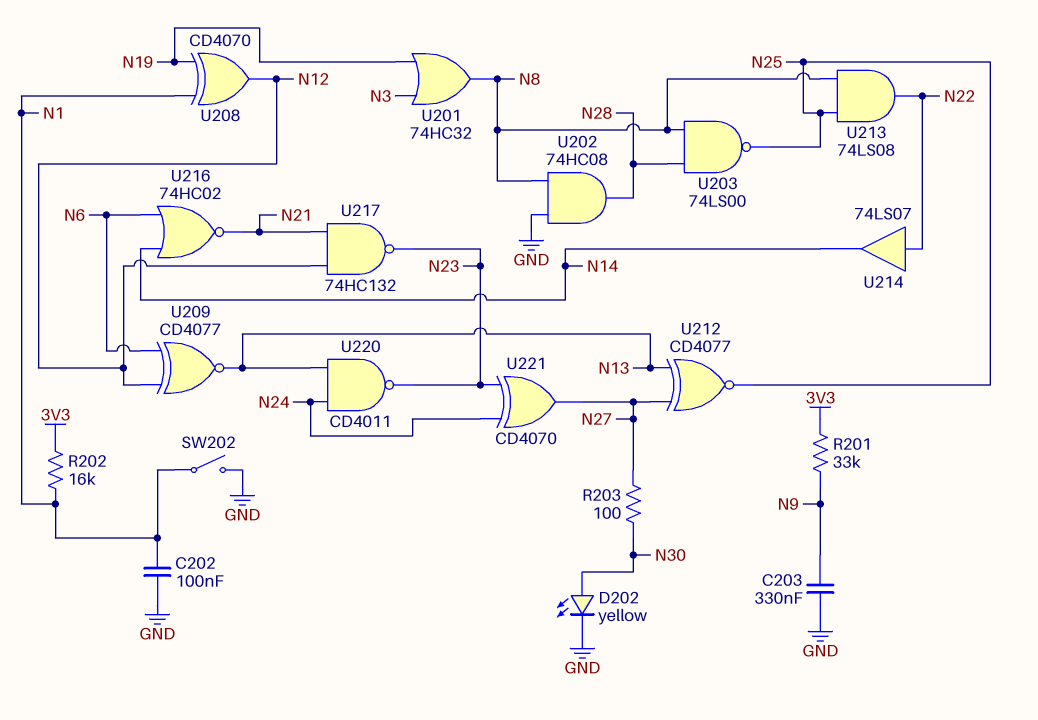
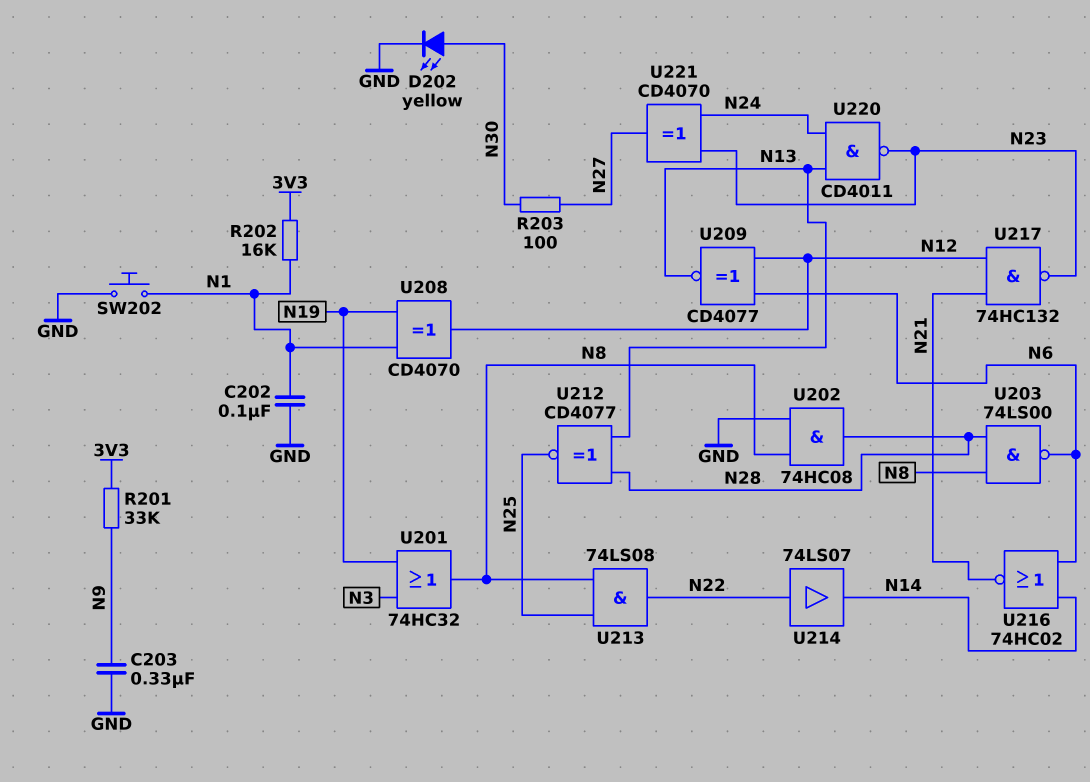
SW202: switch (GND, N1) -> button (GND, N1)
U203: NAND 74LS00 (in N8, in N28, out N25) -> NAND 74LS00 (in N8, in N28, out N6)
U212: XNOR CD4077 (in N13, in N27, out N25) -> XNOR CD4077 (in N13, in N28, out N25)

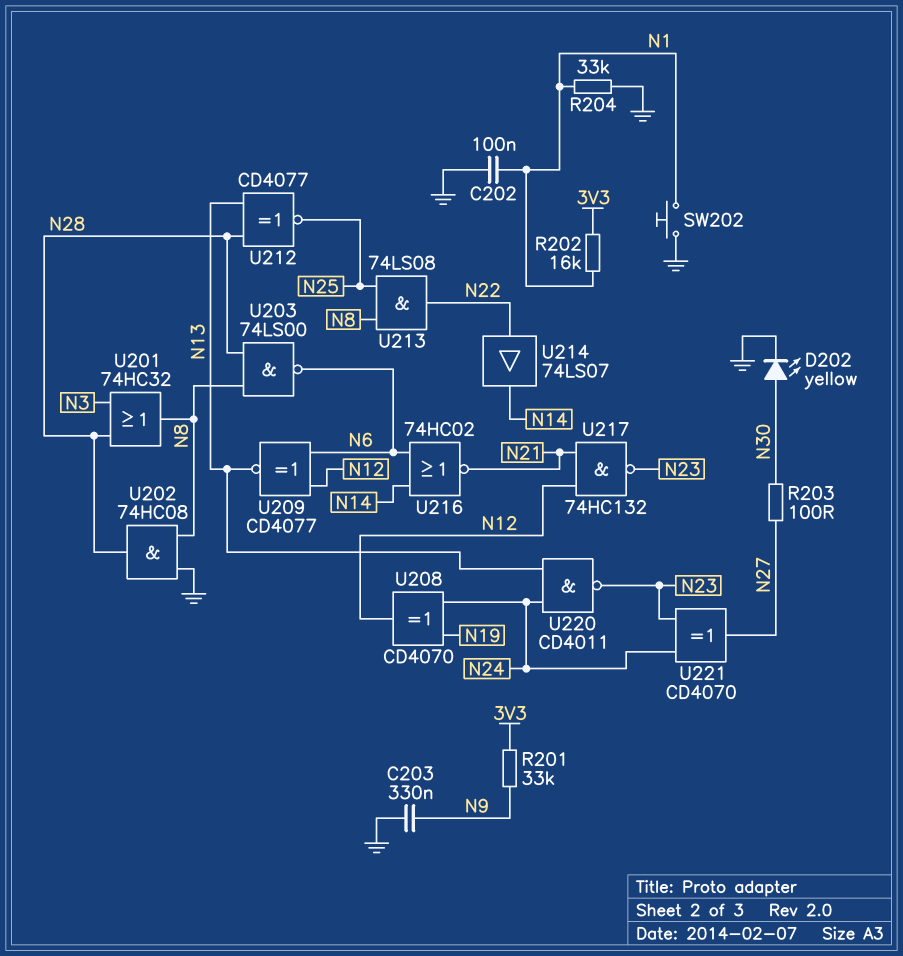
R204: none -> 33k (GND, N1)
U201: OR 74HC32 (in N3, in N19, out N8) -> OR 74HC32 (in N3, in N28, out N8)
U208: XOR CD4070 (in N1, in N19, out N12) -> XOR CD4070 (in N19, in N24, out N12)

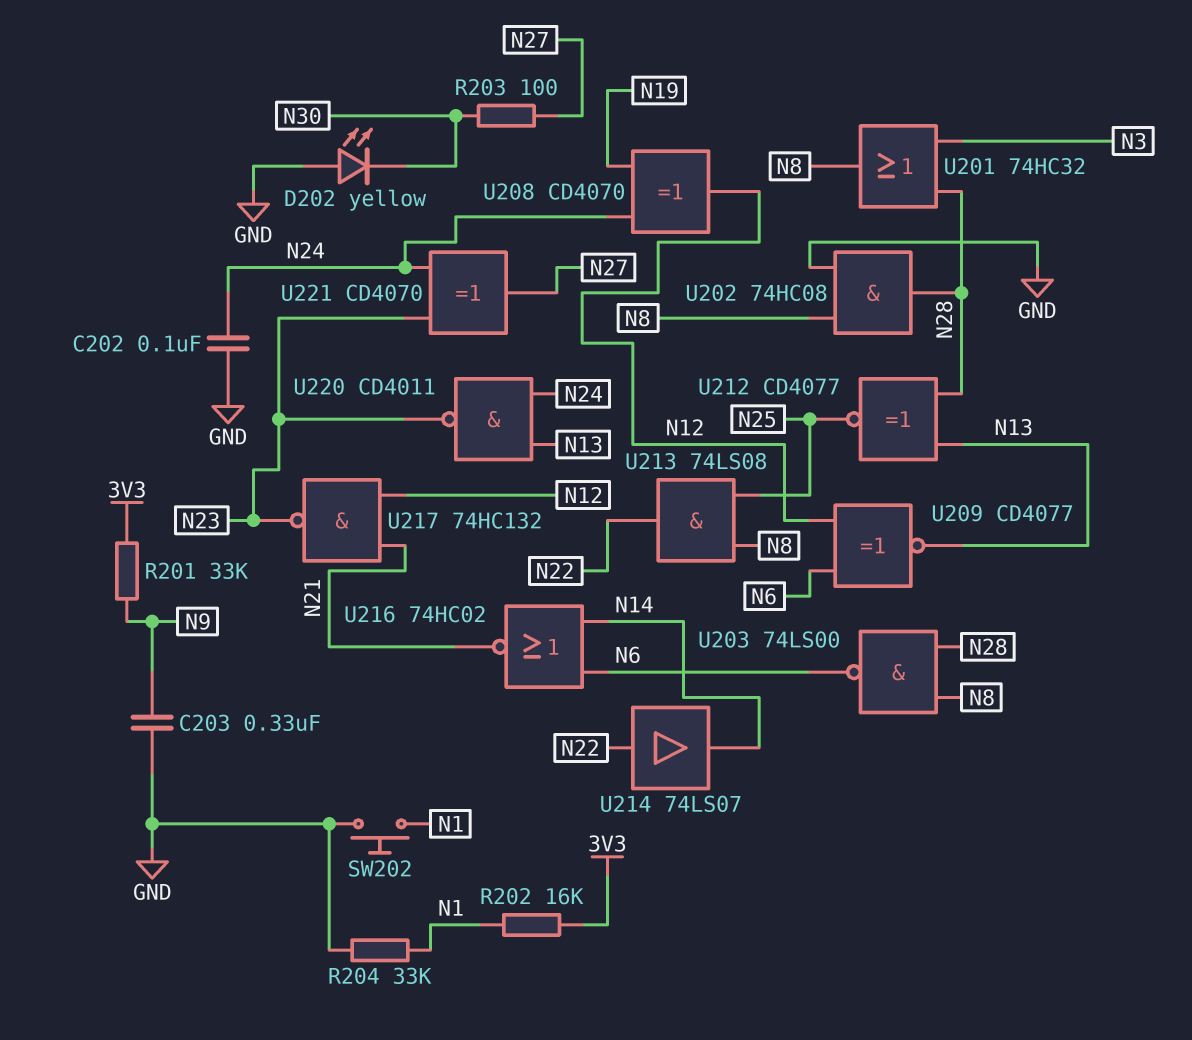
C202: 100nF (GND, N1) -> 100nF (GND, N24)
D202: LED yellow (A N30, K GND) -> LED yellow (A GND, K N30)

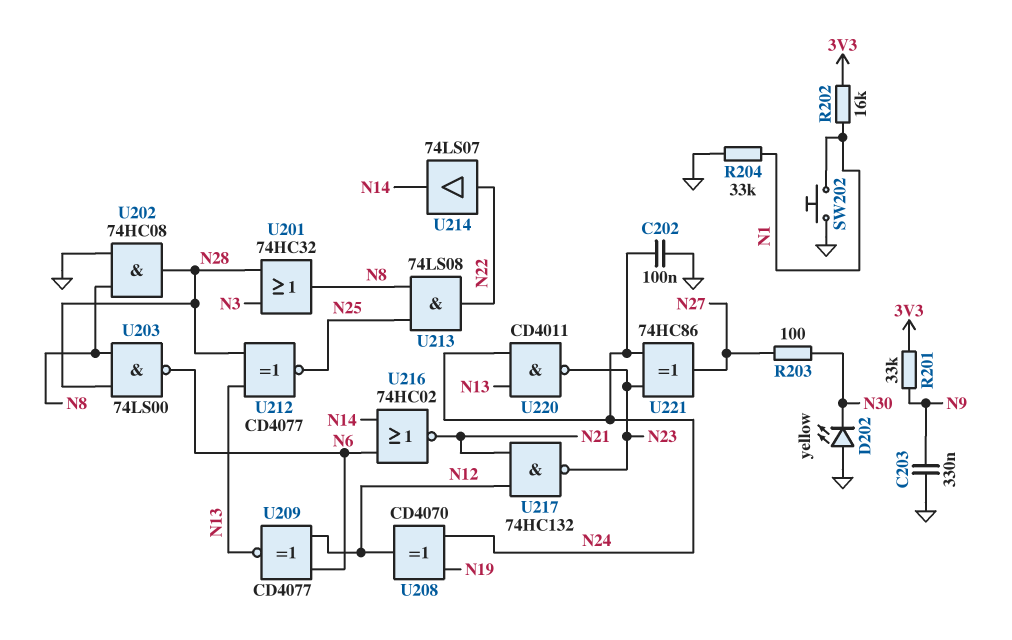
U221: XOR CD4070 (in N23, in N24, out N27) -> XOR 74HC86 (in N23, in N24, out N27)

